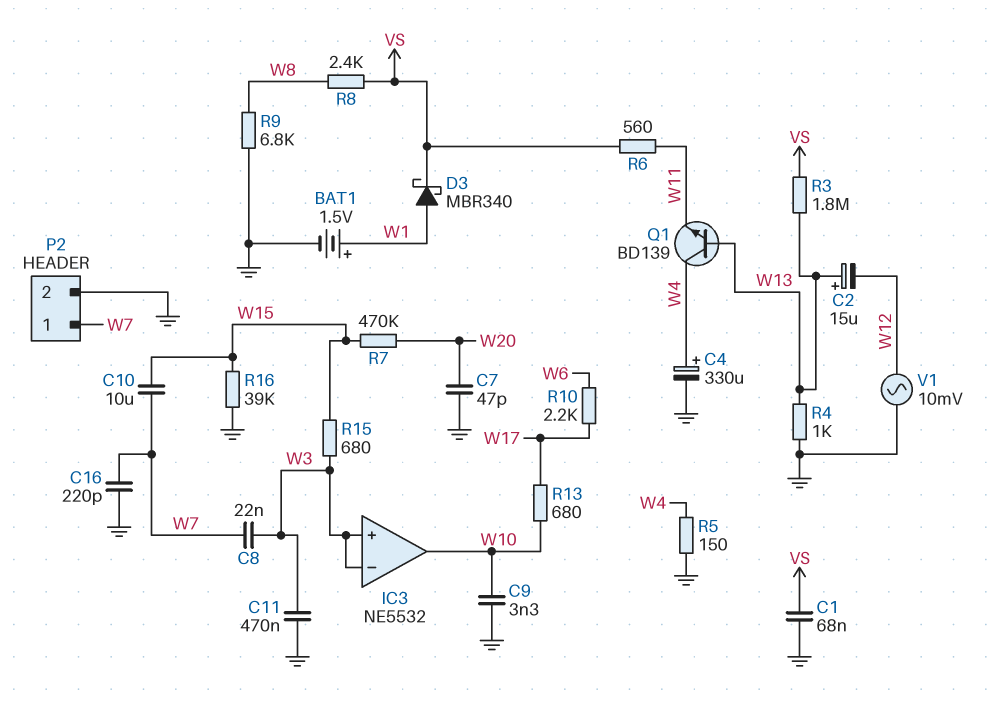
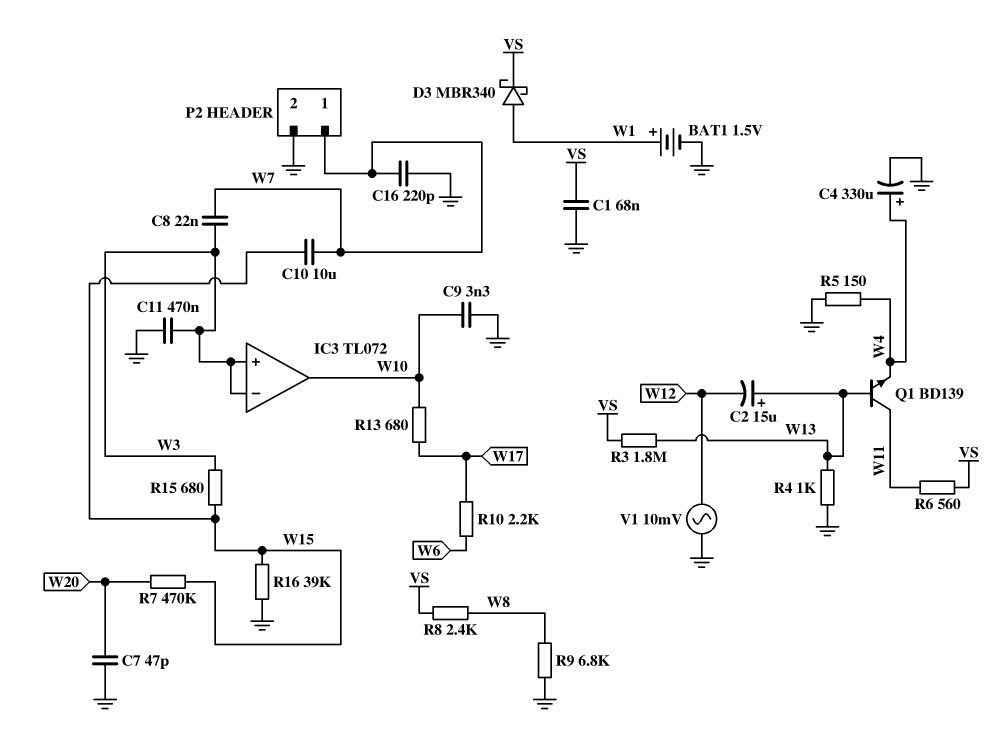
IC3: NE5532 -> TL072
Q1: NPN BD139 (B W13, C W4, E W11) -> NPN BD139 (B W13, C W11, E W4)

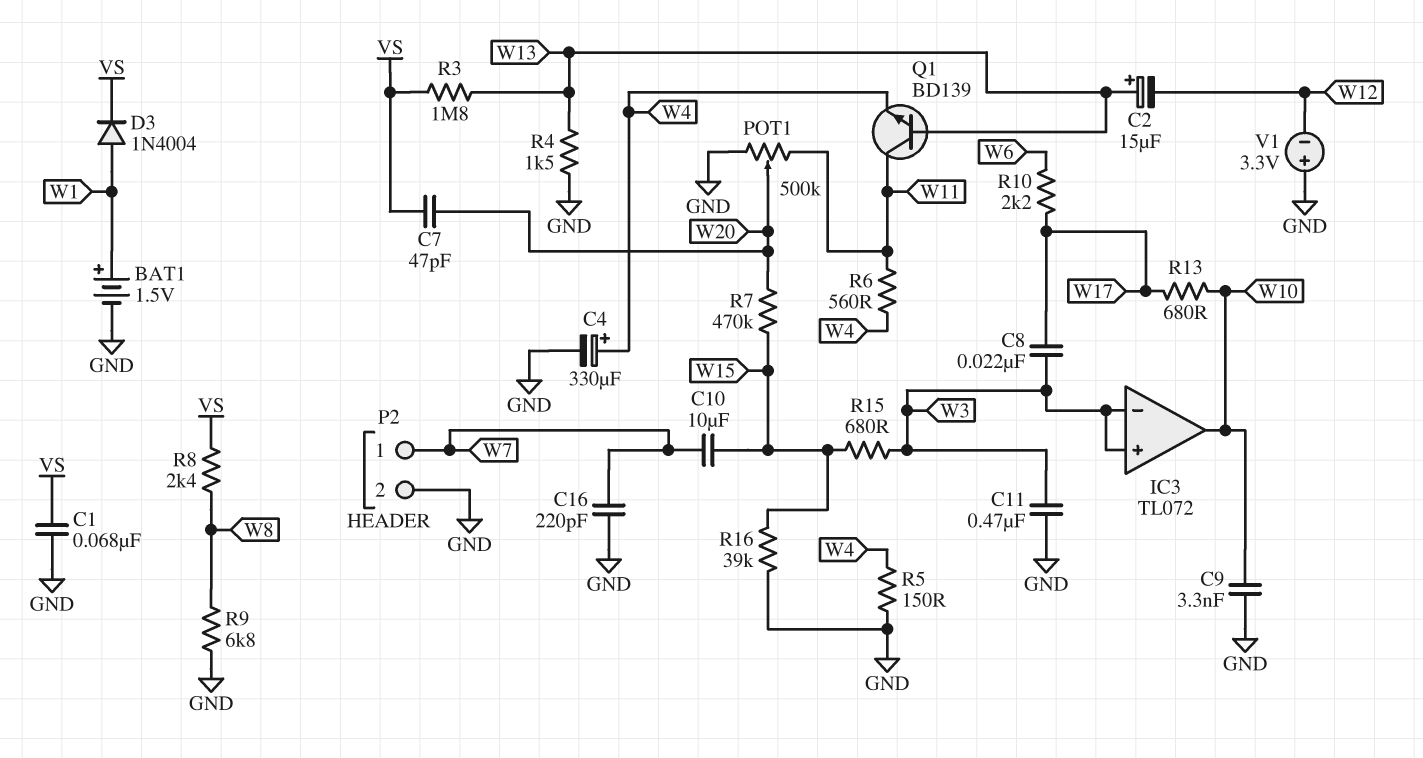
C7: 47pF (GND, W20) -> 47pF (VS, W20)
C8: 22nF (W3, W7) -> 22nF (W3, W17)
D3: schottky MBR340 (A W1, K VS) -> diode 1N4004 (A W1, K VS)
POT1: none -> 500k (GND, W11, wiper W20)
R4: 1k (GND, W13) -> 1.5k (GND, W13)
R6: 560 (VS, W11) -> 560 (W4, W11)
V1: AC 10mV (GND, W12) -> 3.3V (plus GND, minus W12)

